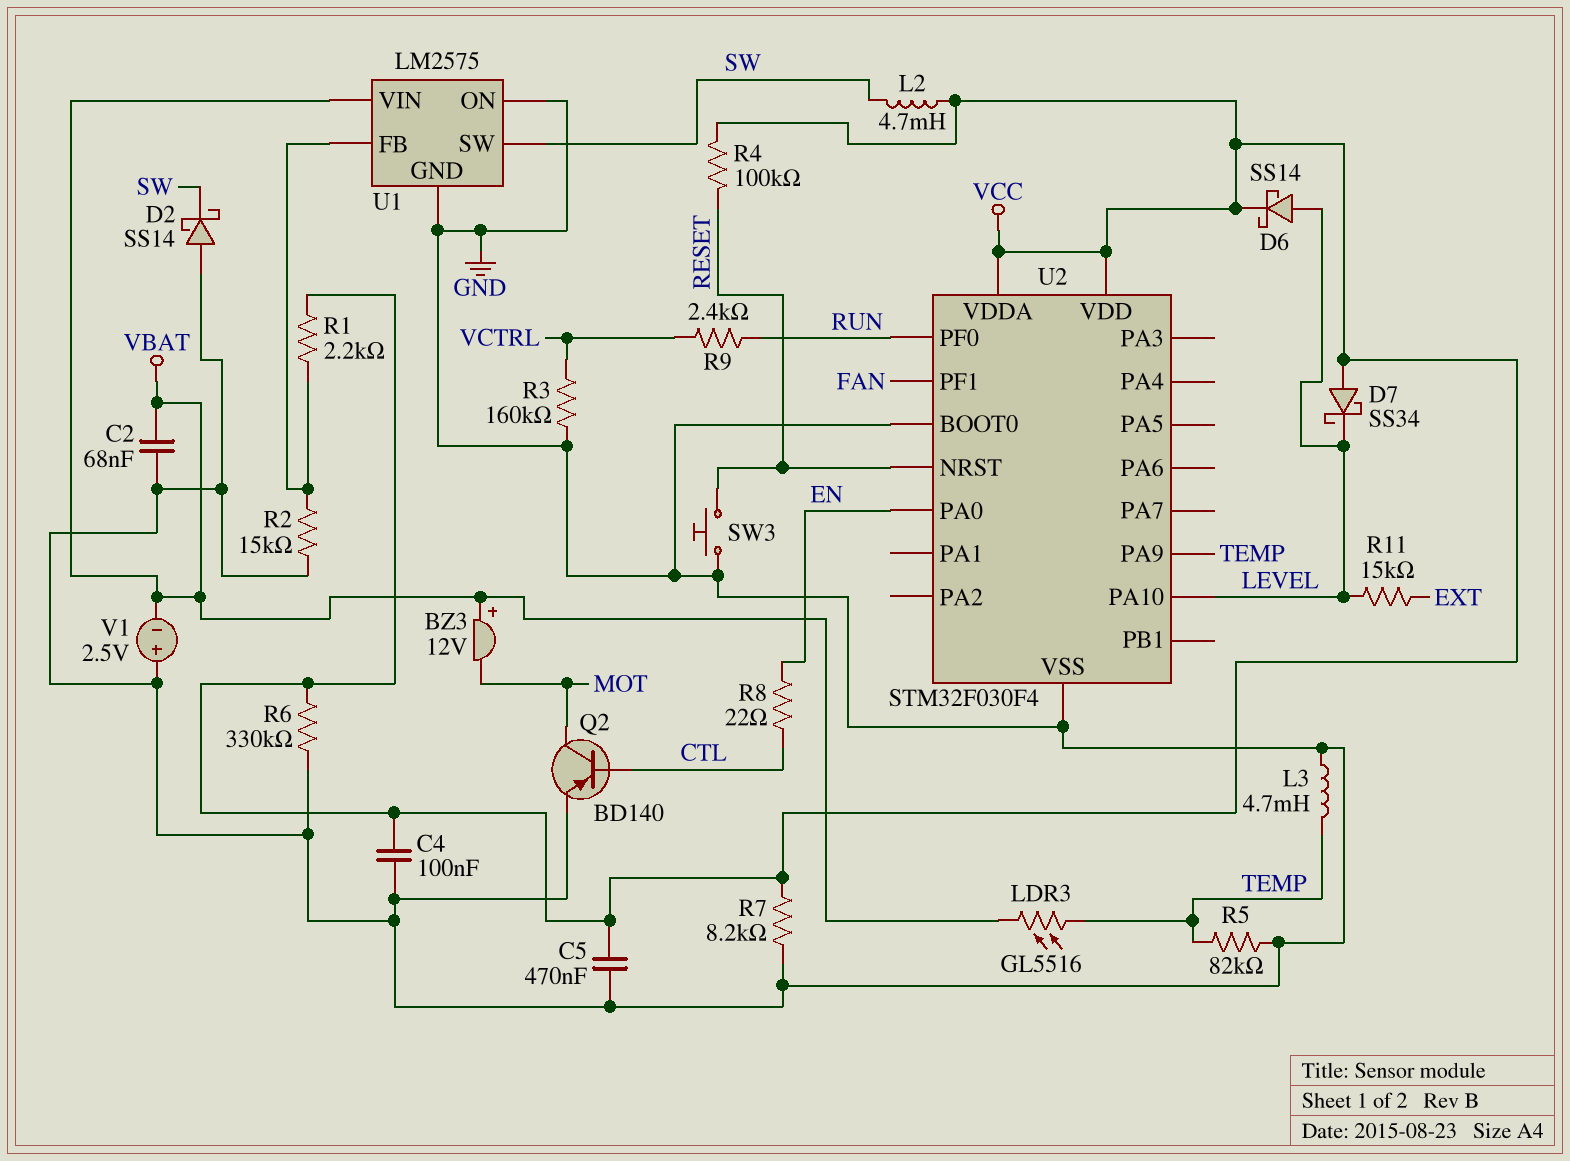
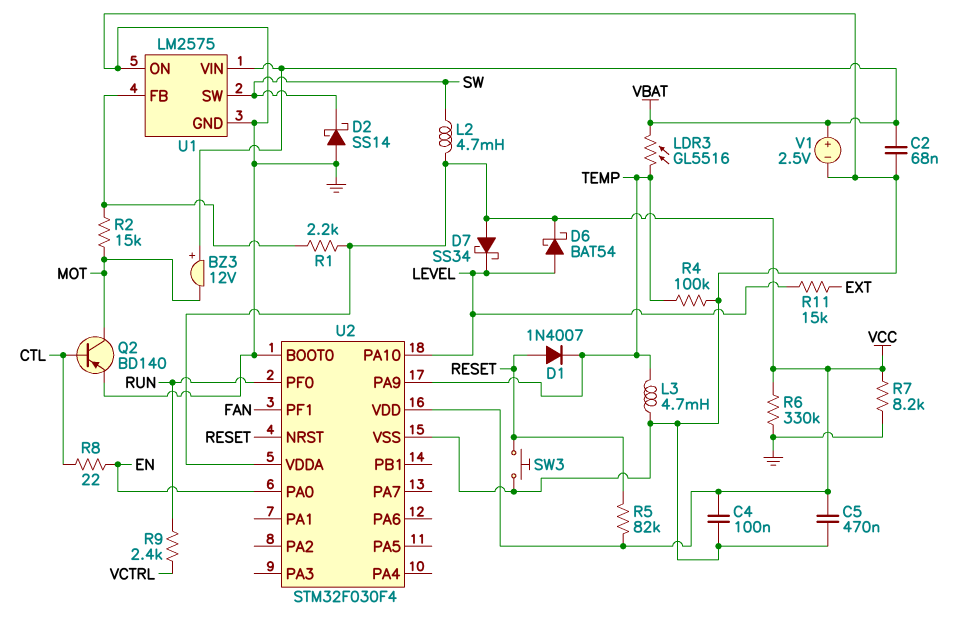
D1: none -> diode 1N4007 (A RESET, K TEMP)
D6: schottky SS14 (A LEVEL, K VCC) -> schottky BAT54 (A LEVEL, K VCC)
R2: 15k (GND, U1/FB) -> 15k (MOT, U1/FB)
R3: 160k (GND, VCTRL) -> none
R4: 100k (RESET, VCC) -> 100k (GND, TEMP)
R5: 82k (GND, TEMP) -> 82k (RESET, VCC)
V1: 2.5V (plus GND, minus VBAT) -> 2.5V (plus VBAT, minus GND)

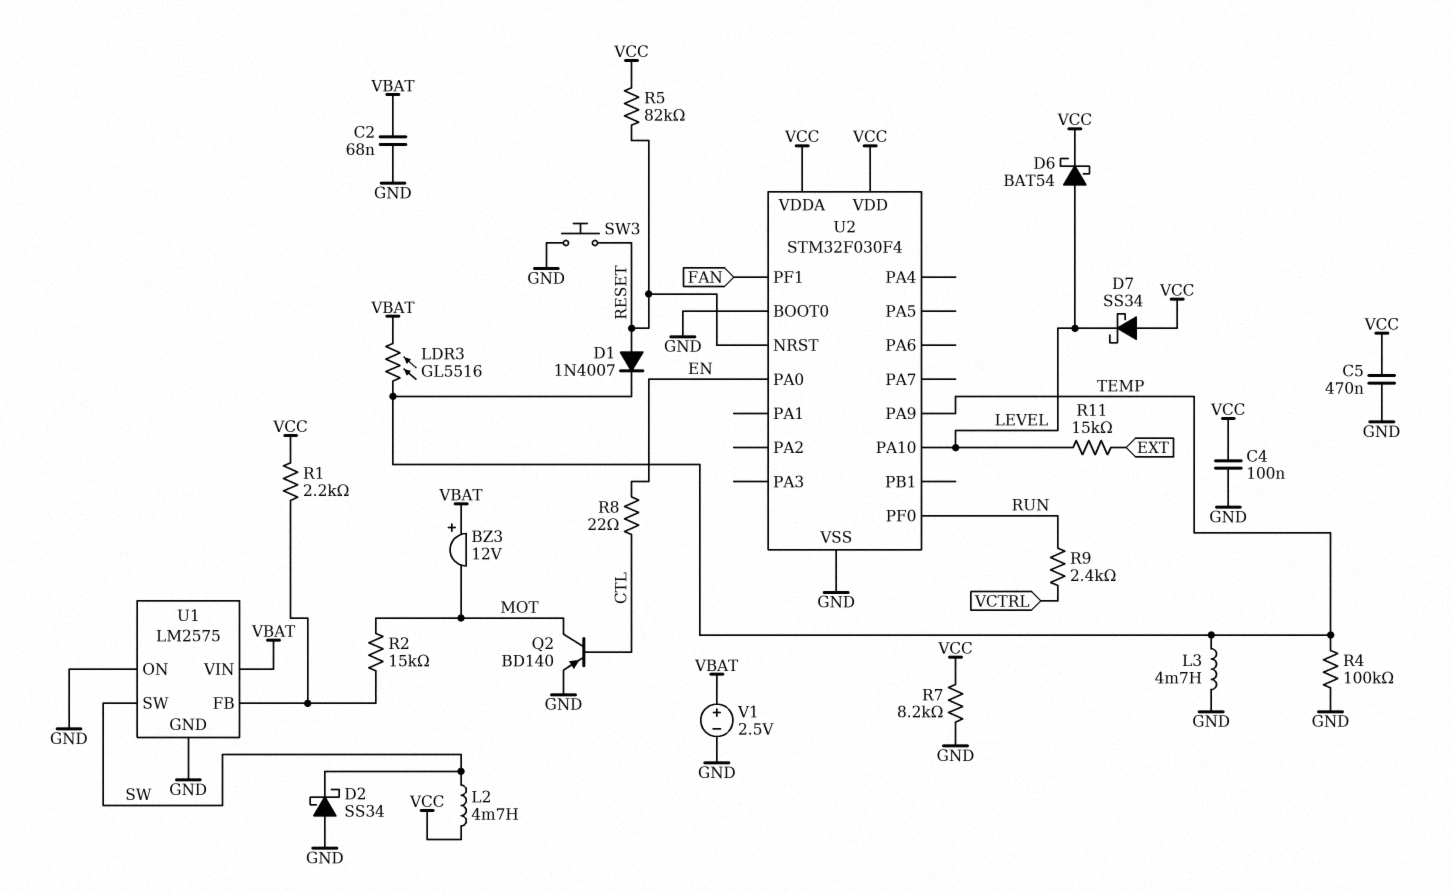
D2: schottky SS14 (A GND, K SW) -> schottky SS34 (A GND, K SW)
R6: 330k (GND, VCC) -> none

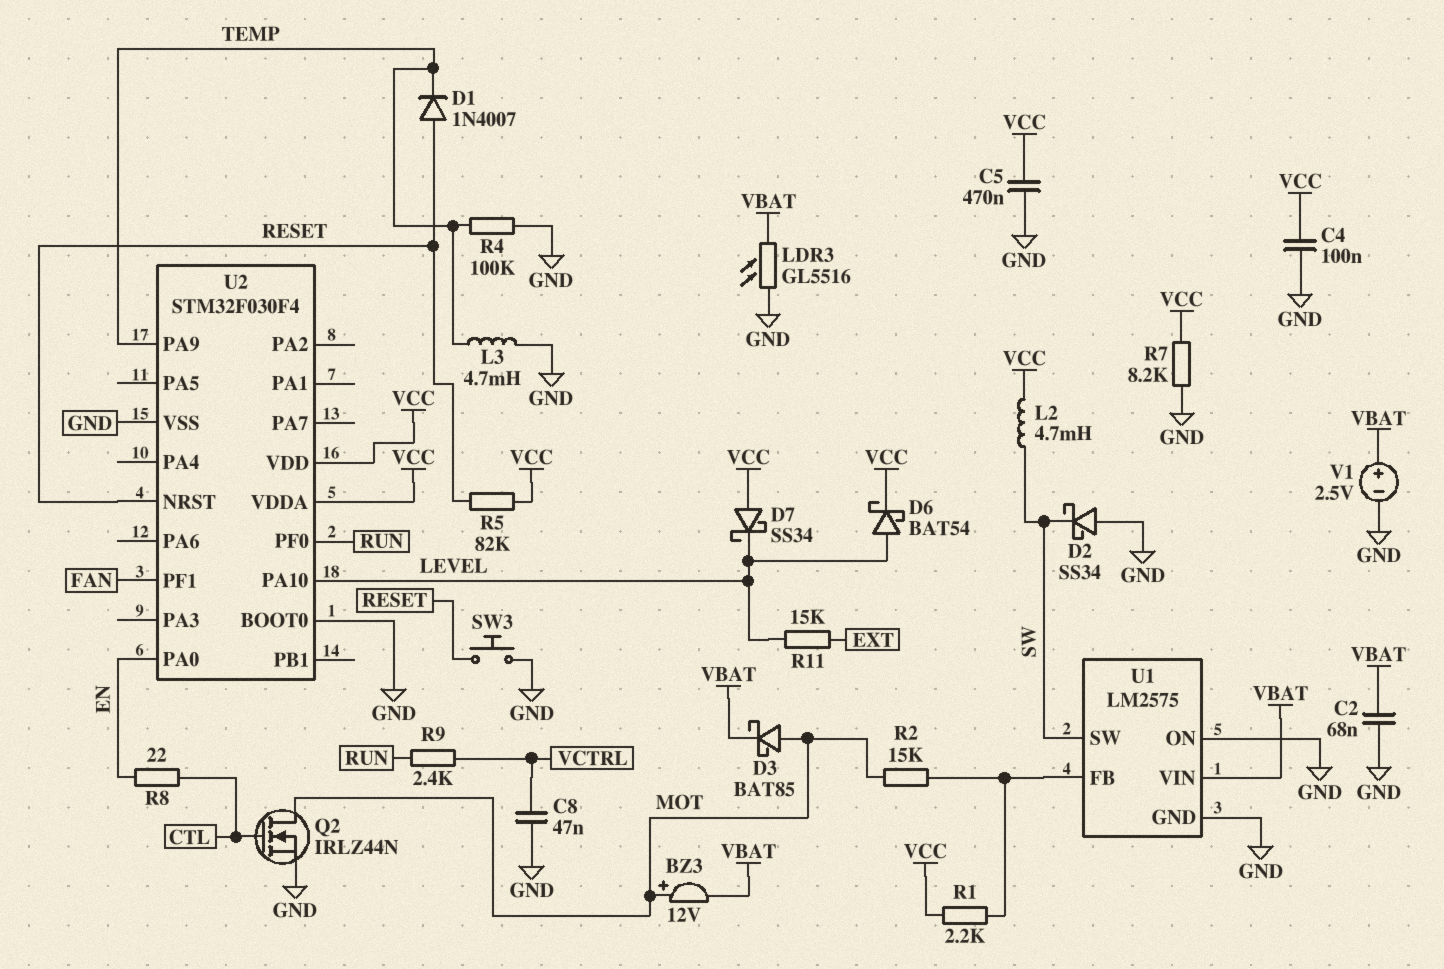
BZ3: buzzer 12V (plus VBAT, minus MOT) -> buzzer 12V (plus MOT, minus VBAT)
C8: none -> 47nF (GND, VCTRL)
D3: none -> schottky BAT85 (A MOT, K VBAT)
LDR3: GL5516 (TEMP, VBAT) -> GL5516 (GND, VBAT)
Q2: PNP BD140 (B CTL, C MOT, E GND) -> NMOS IRLZ44N (G CTL, D MOT, S GND)

